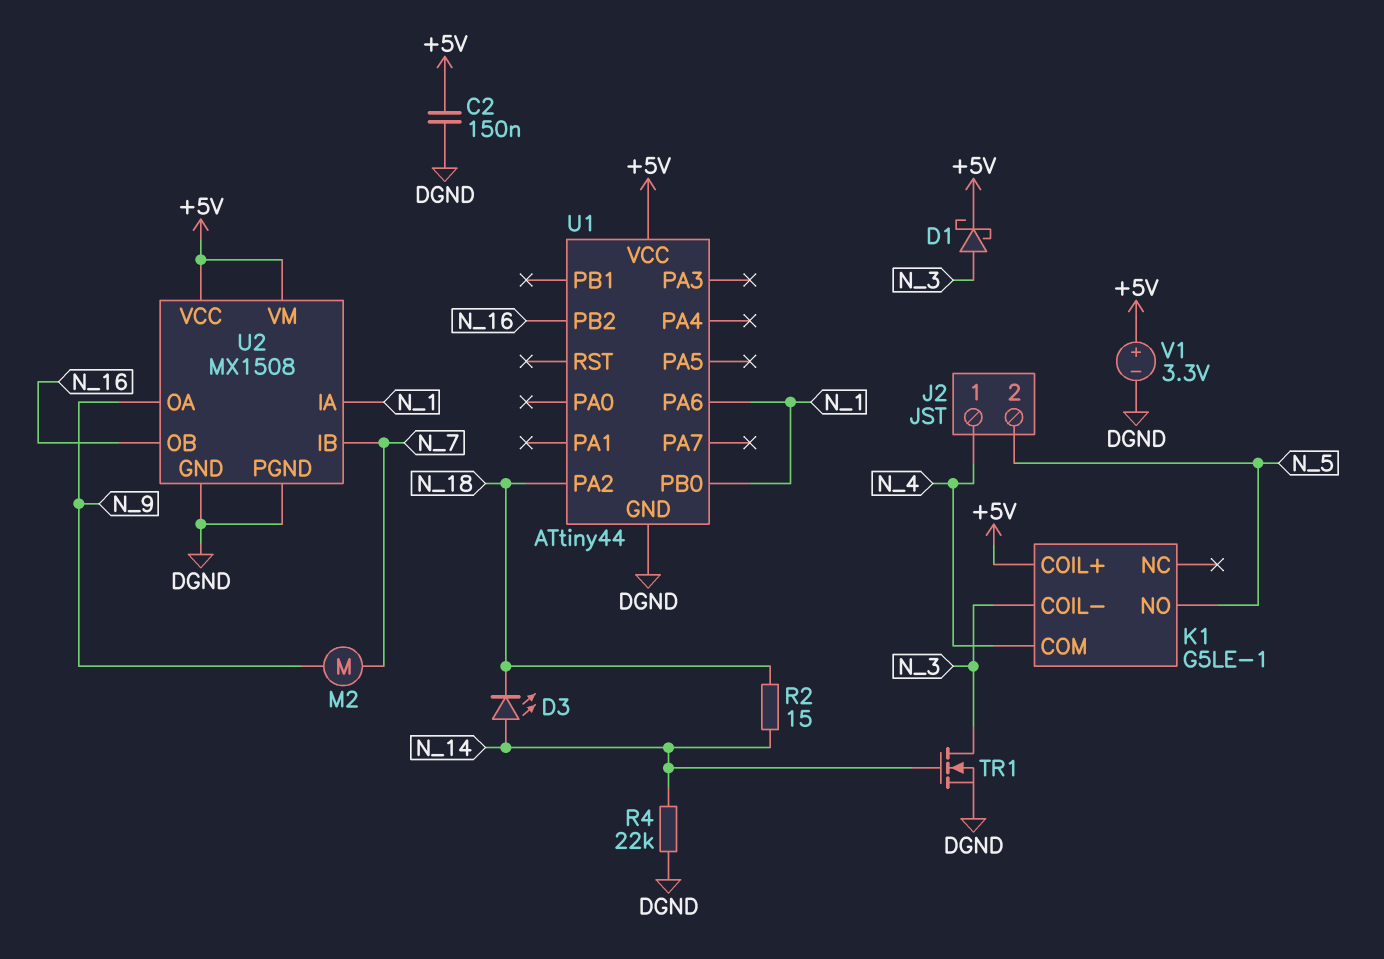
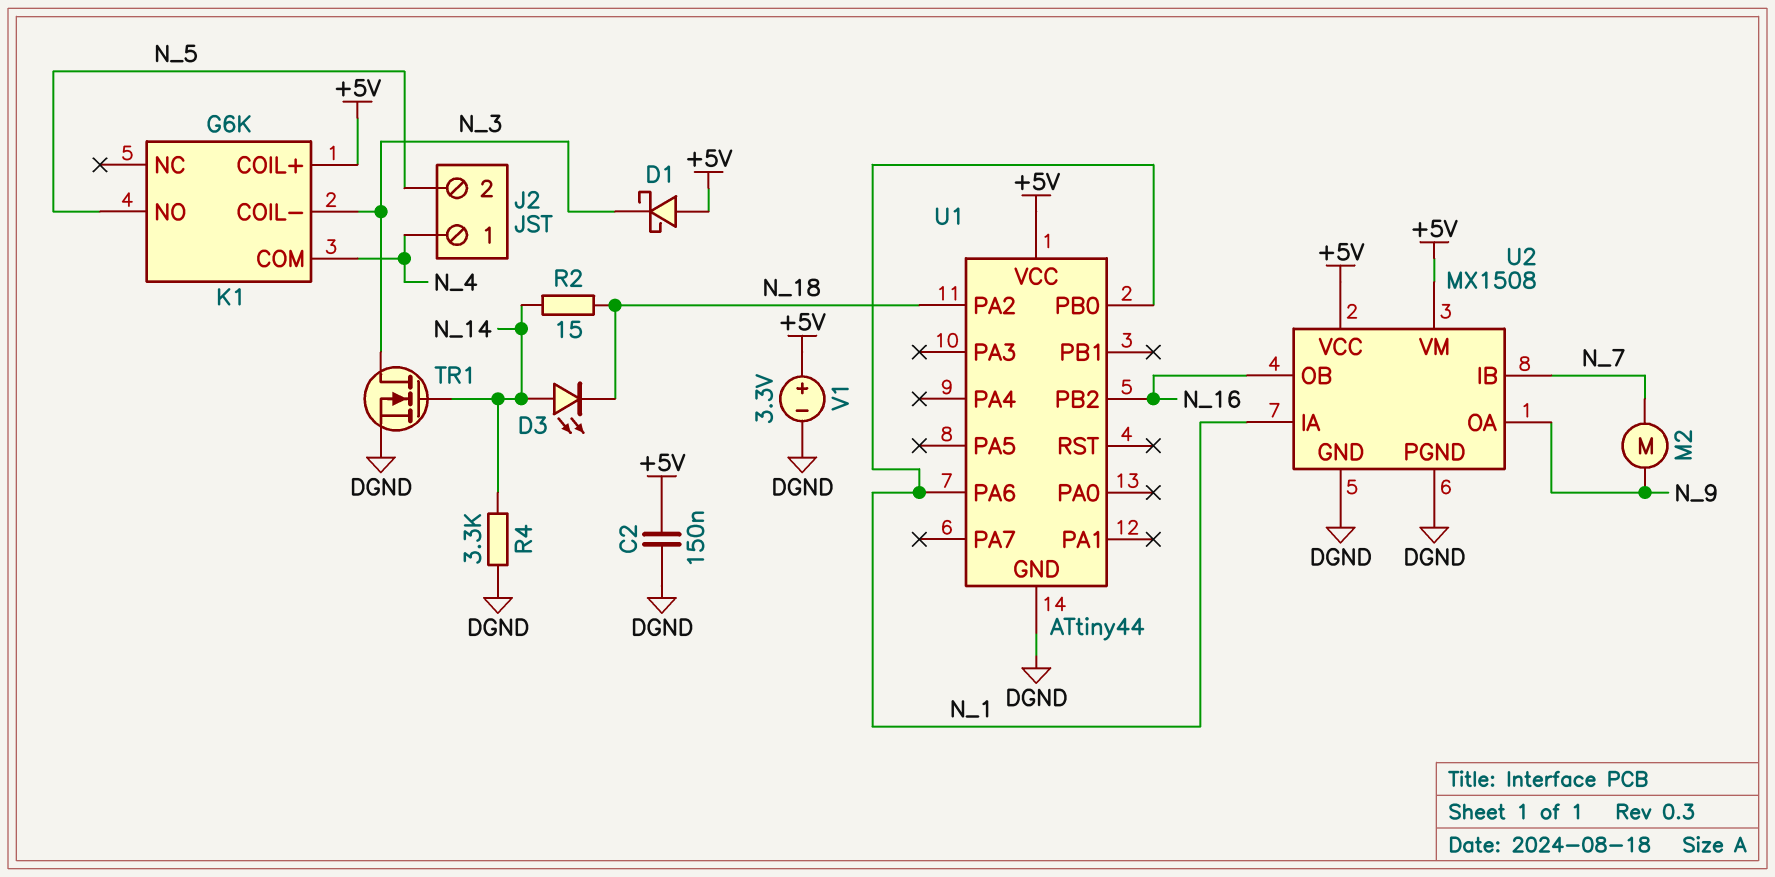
D1: schottky (A N_3, K +5V) -> schottky (A +5V, K N_3)
K1: G5LE-1 -> G6K
R4: 22k (DGND, N_14) -> 3.3k (DGND, N_14)

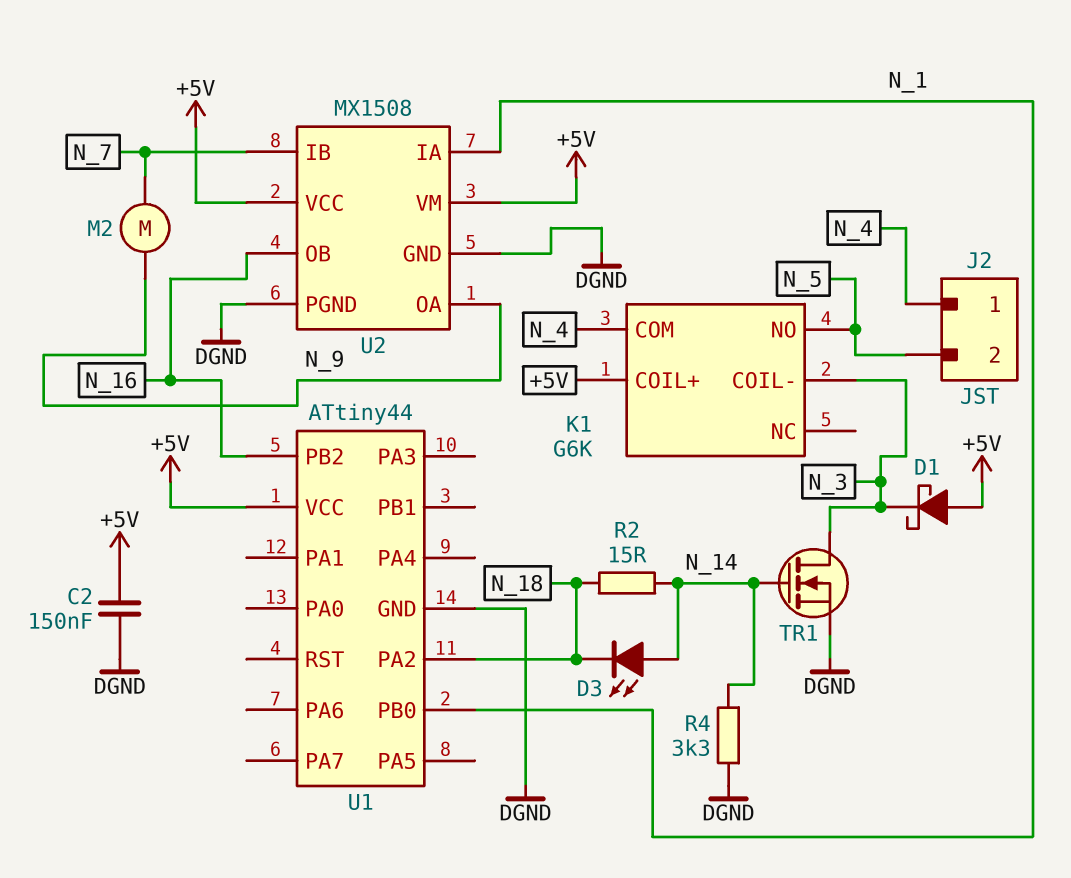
U1 pin PA6: N_1 -> none
V1: 3.3V (plus +5V, minus DGND) -> none

